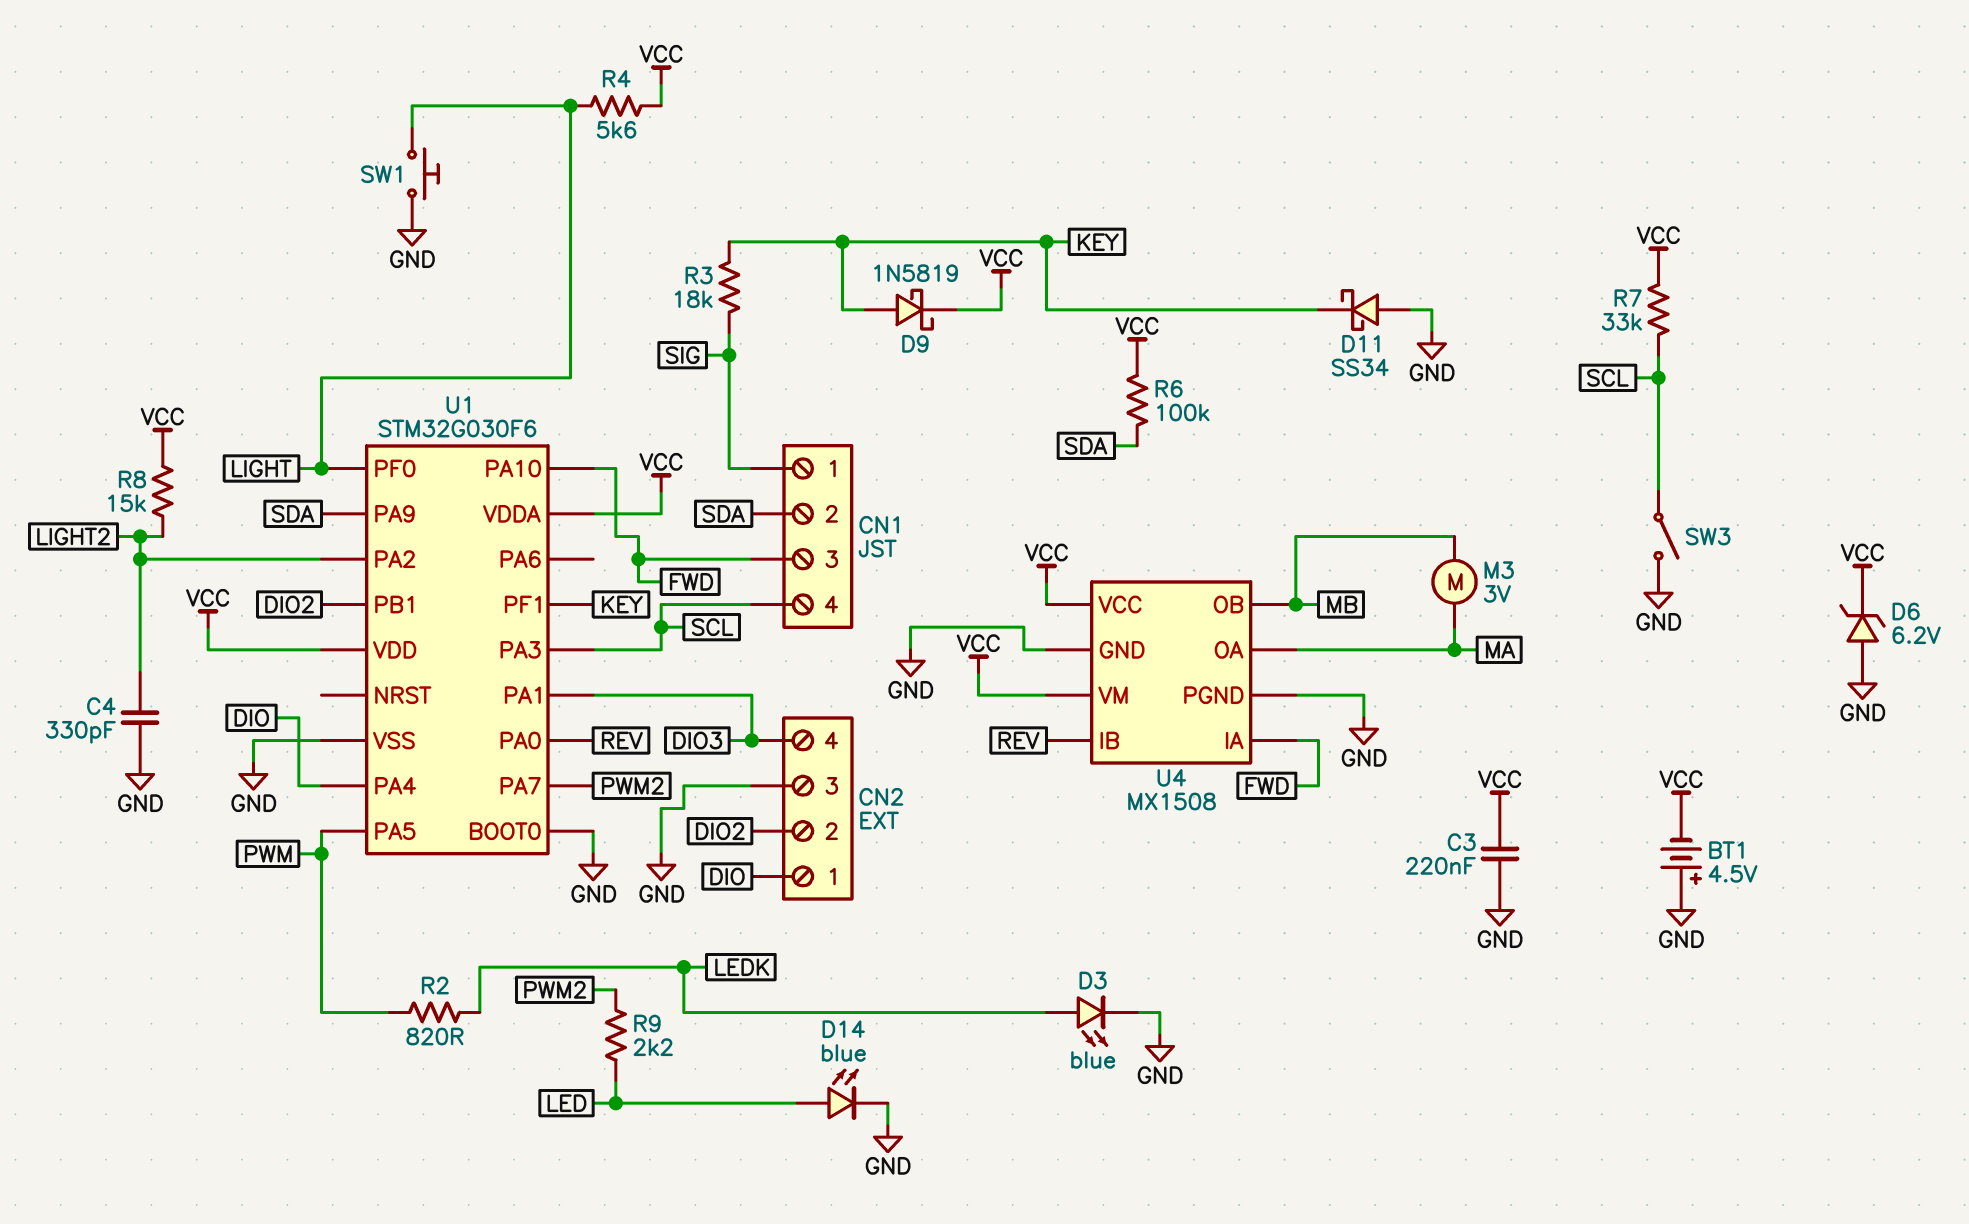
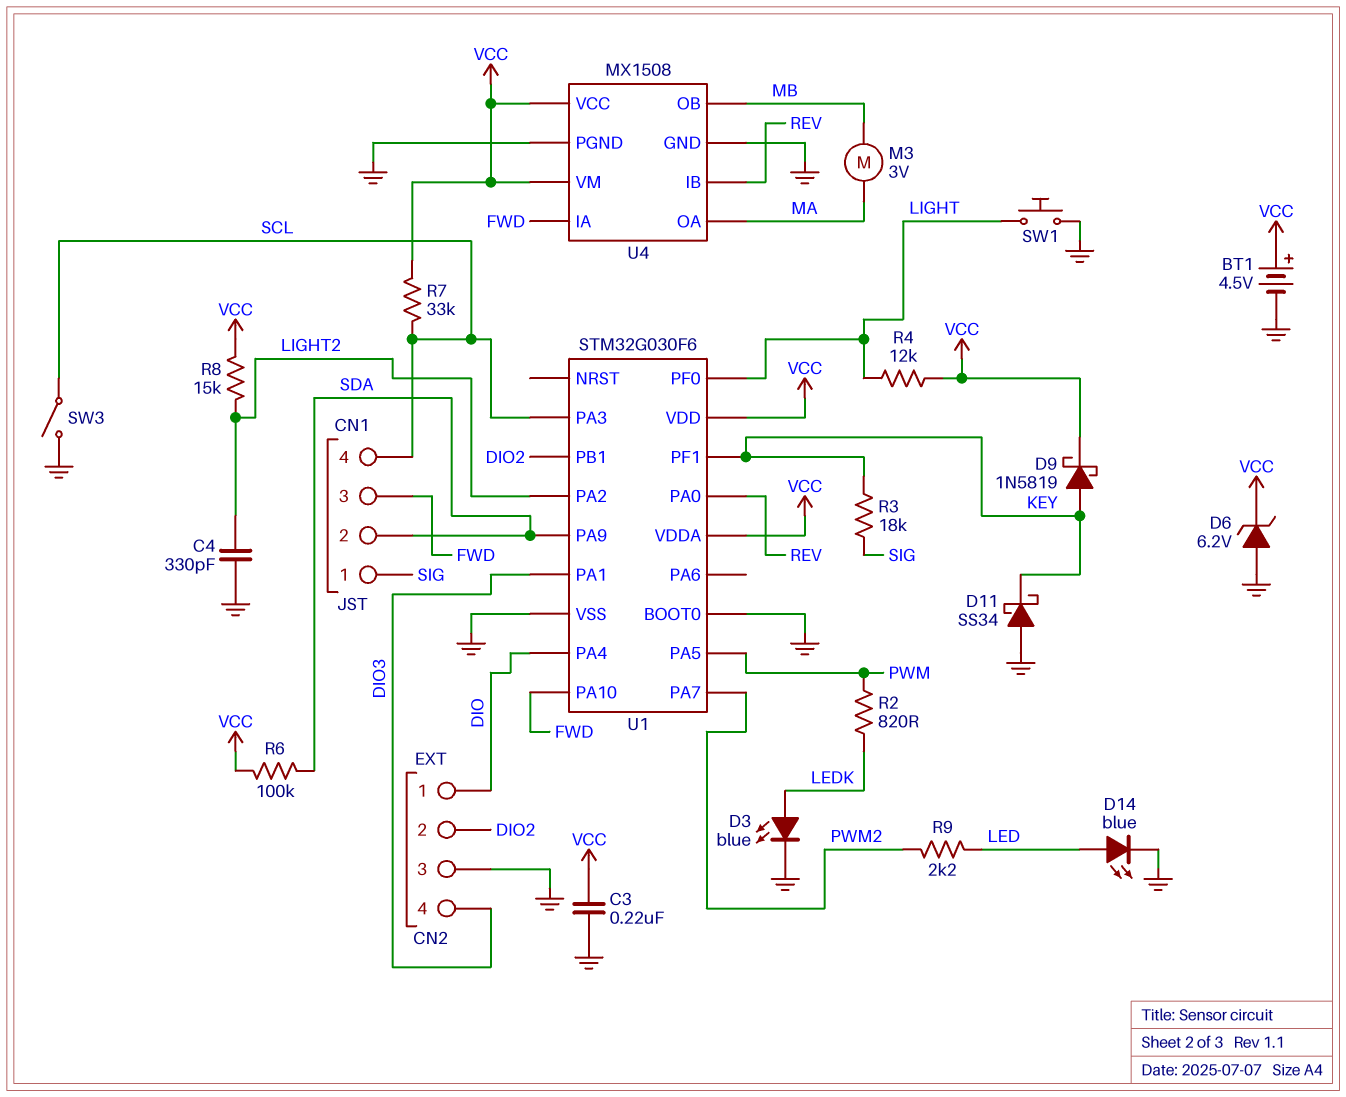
BT1: 4.5V (plus GND, minus VCC) -> 4.5V (plus VCC, minus GND)
R4: 5.6k (LIGHT, VCC) -> 12k (LIGHT, VCC)

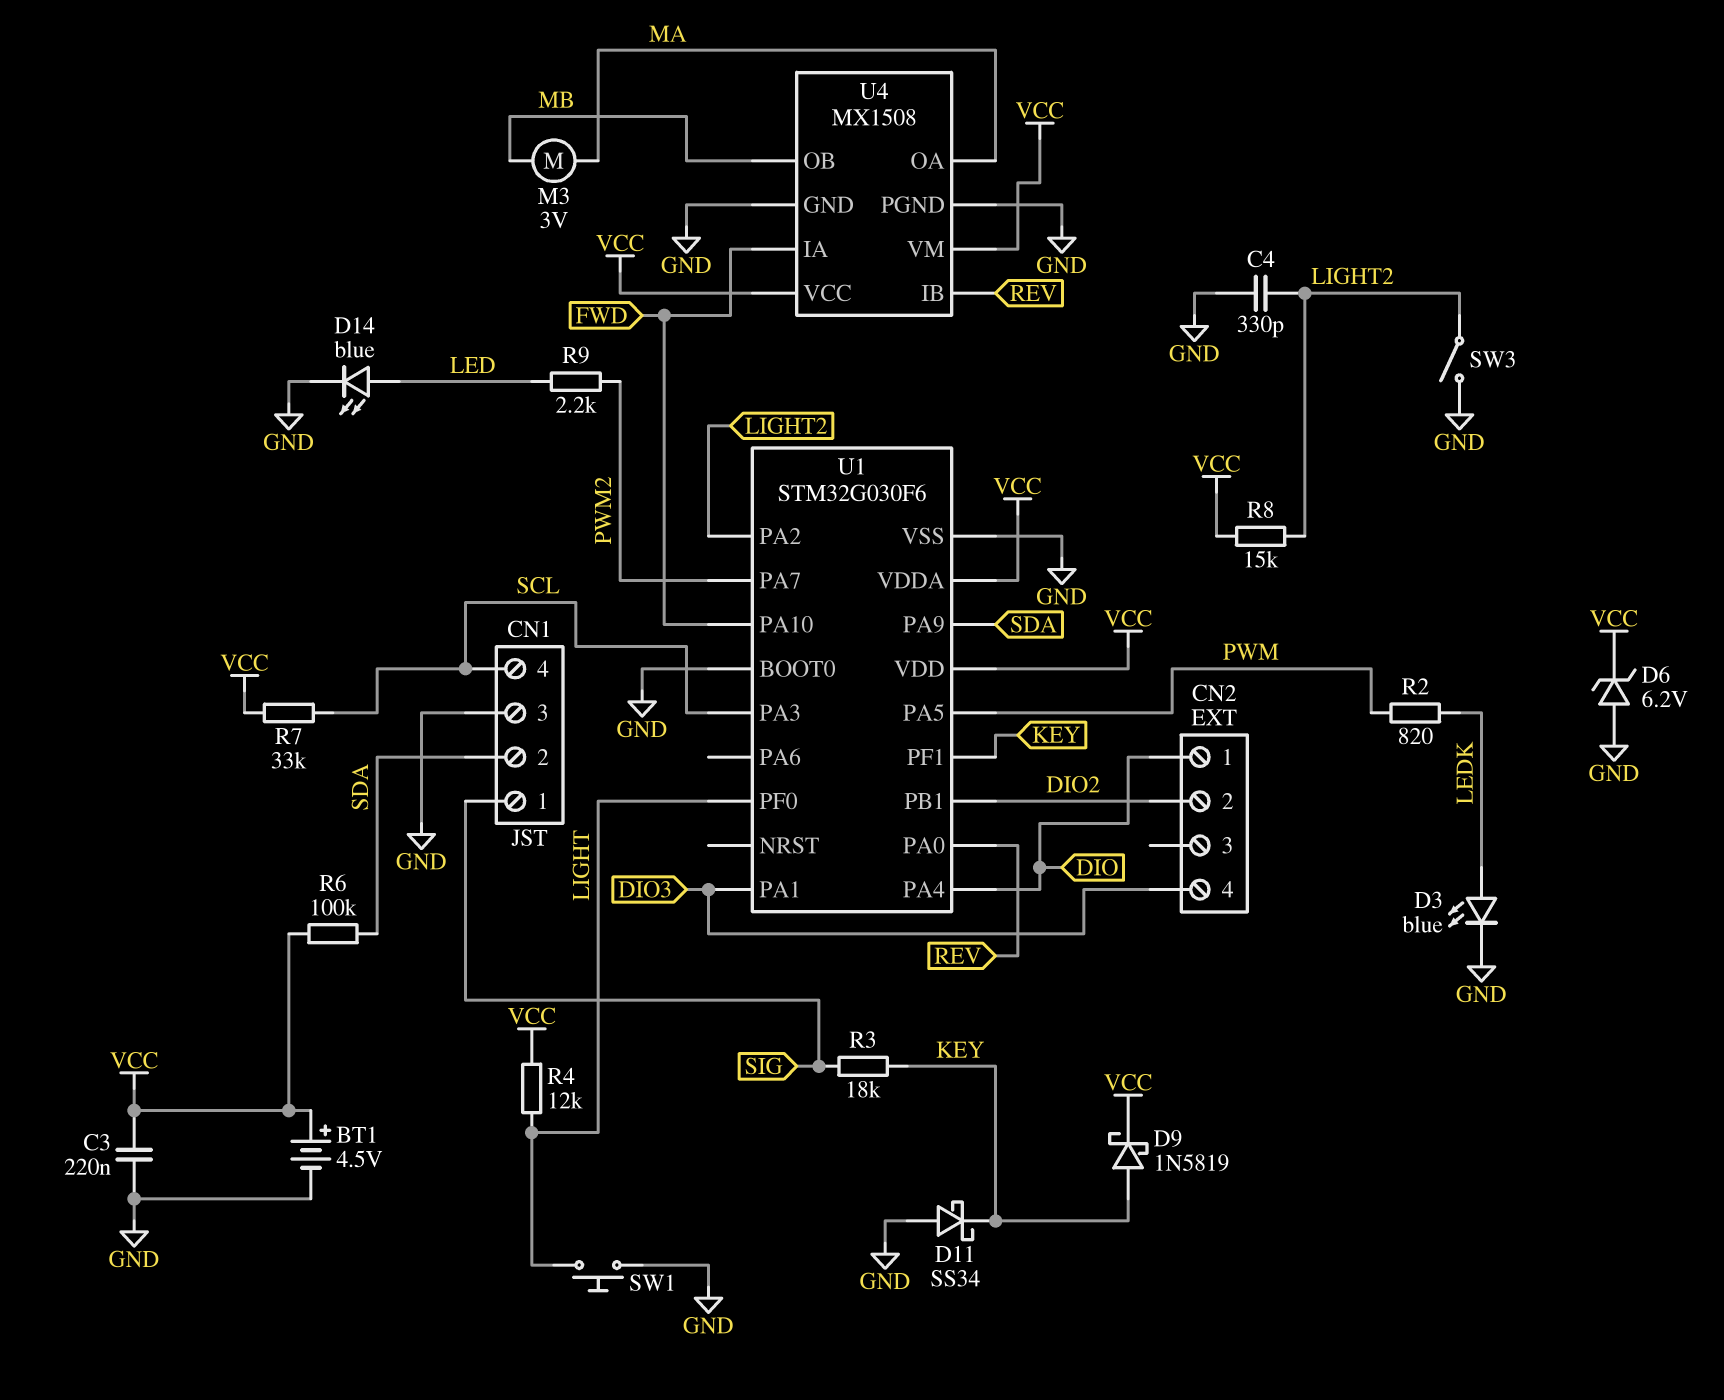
CN1 pin 3: FWD -> GND
CN2 pin 3: GND -> none
SW3: switch (GND, SCL) -> switch (GND, LIGHT2)

